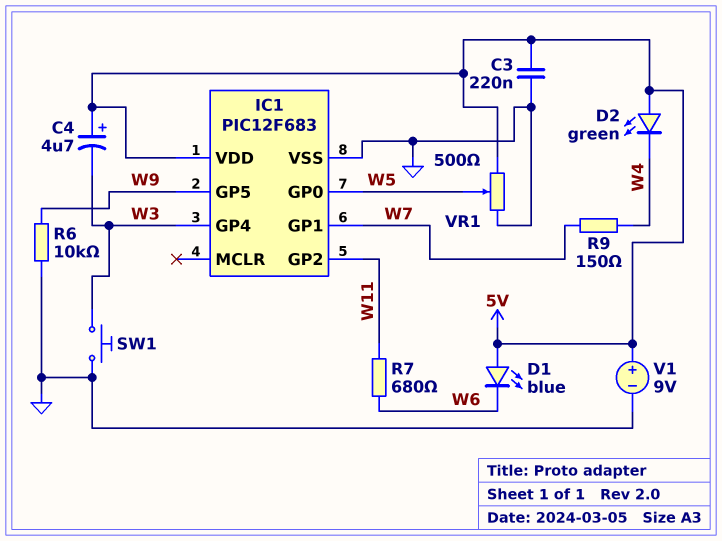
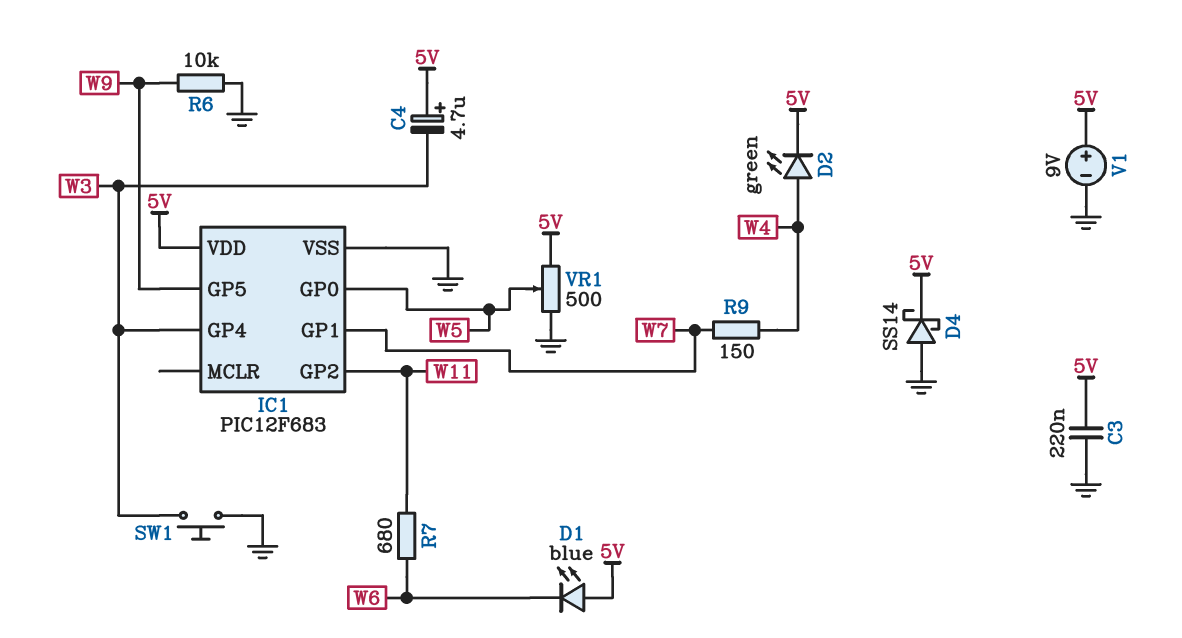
D2: LED green (A 5V, K W4) -> LED green (A W4, K 5V)
D4: none -> schottky SS14 (A GND, K 5V)

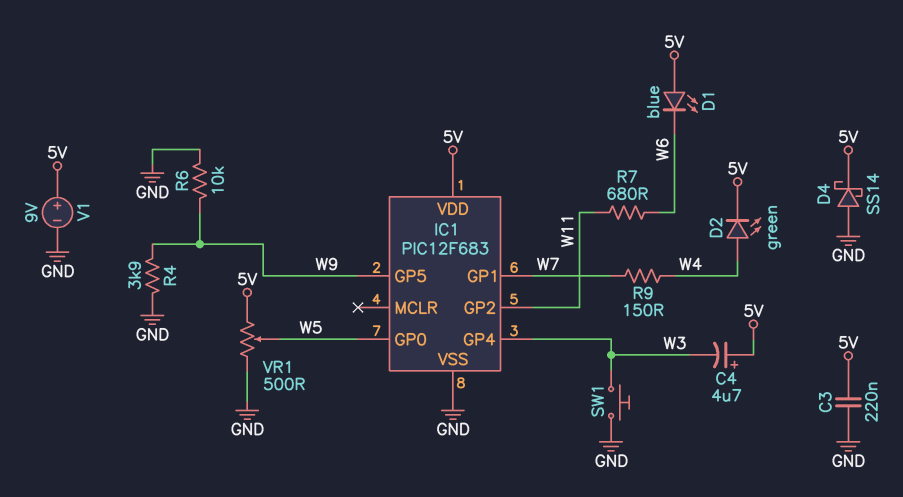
R4: none -> 3.9k (GND, W9)

